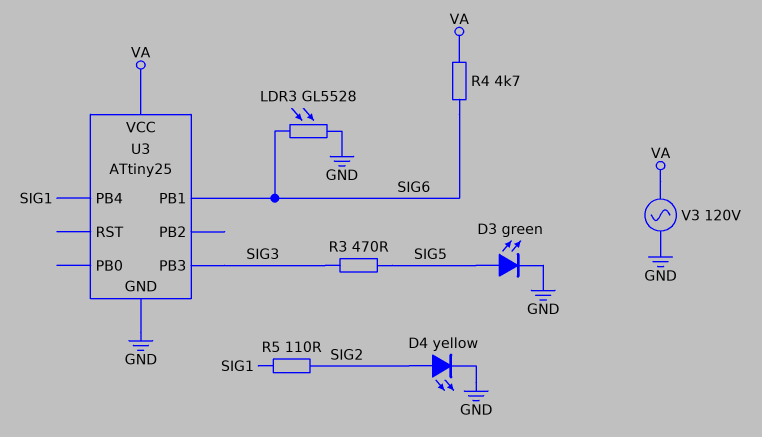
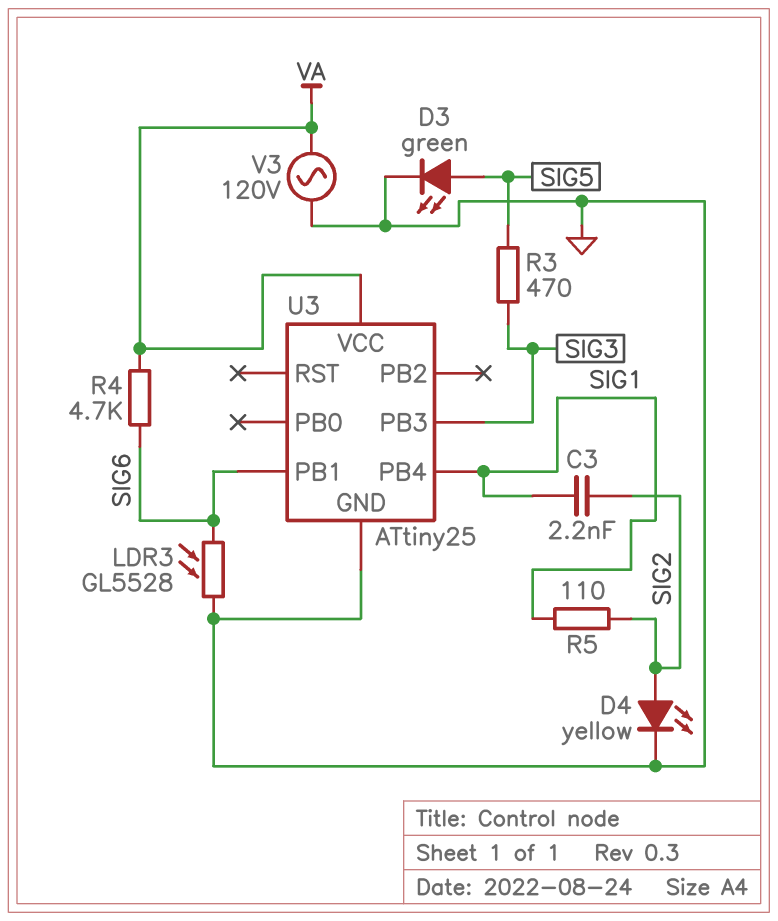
C3: none -> 2.2nF (SIG1, SIG2)

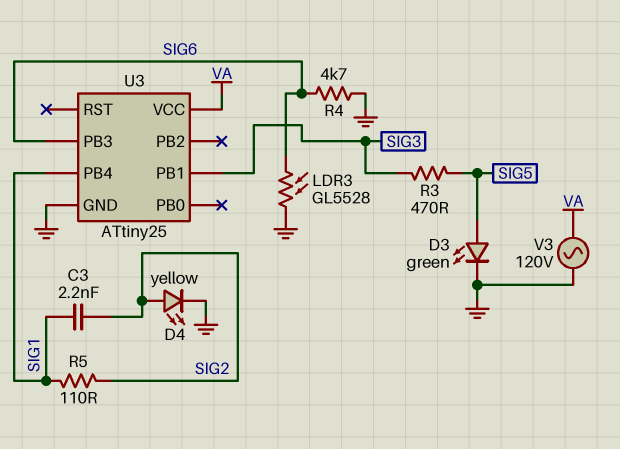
R4: 4.7k (SIG6, VA) -> 4.7k (GND, SIG6)
U3 pin PB1: SIG6 -> SIG3
U3 pin PB3: SIG3 -> SIG6

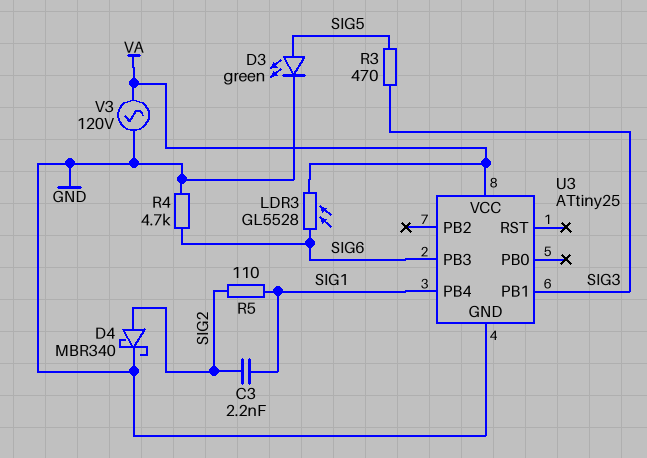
D4: LED yellow (A SIG2, K GND) -> schottky MBR340 (A SIG2, K GND)
LDR3: GL5528 (GND, SIG6) -> GL5528 (SIG6, VA)

